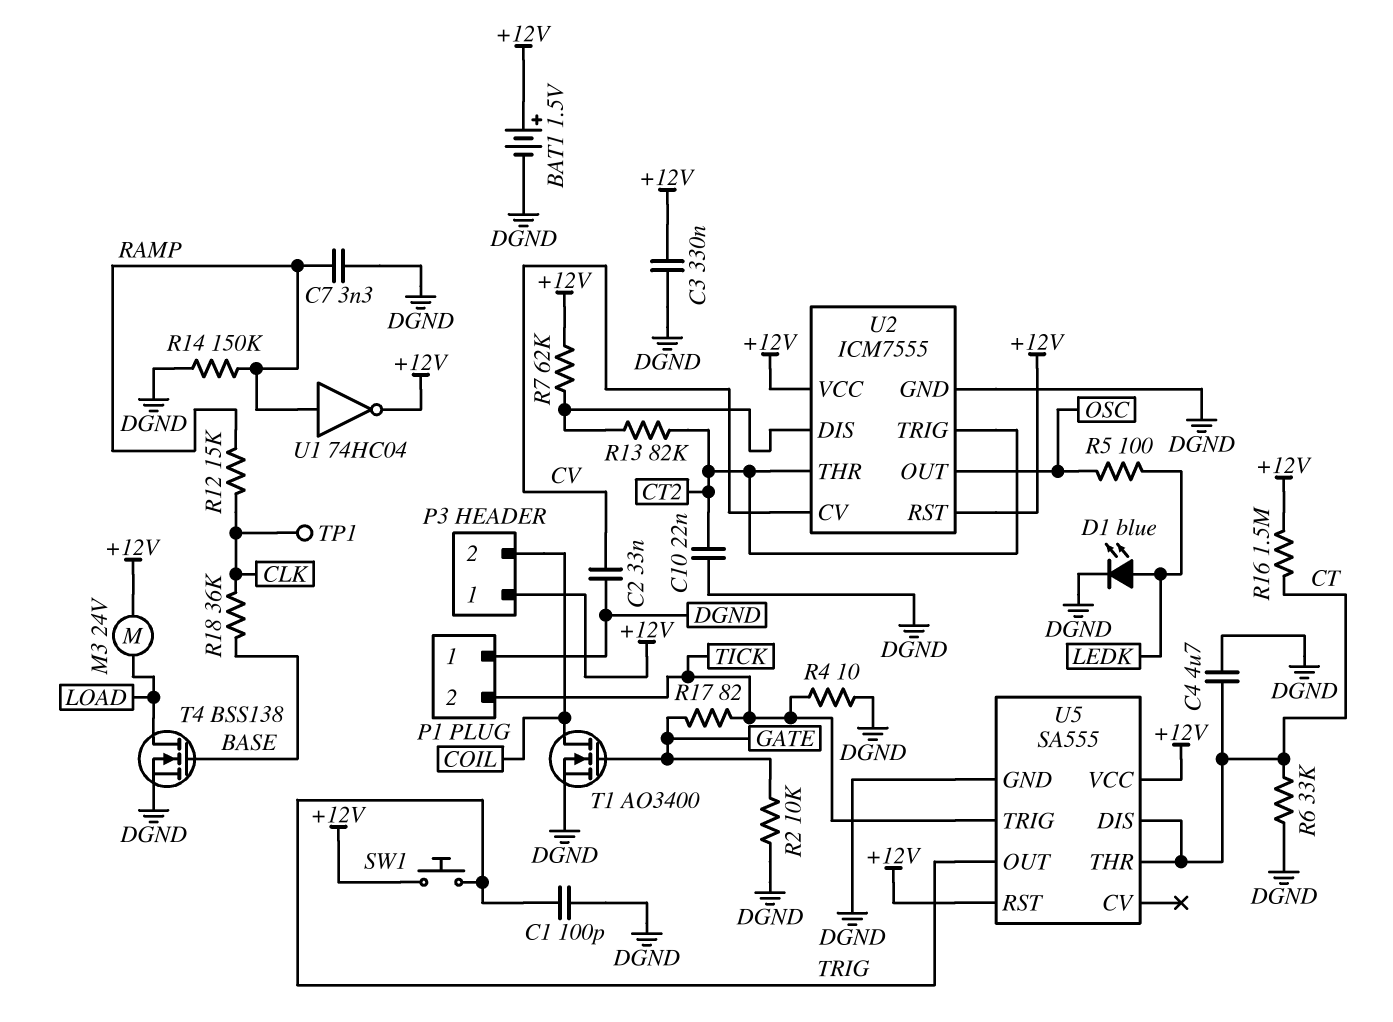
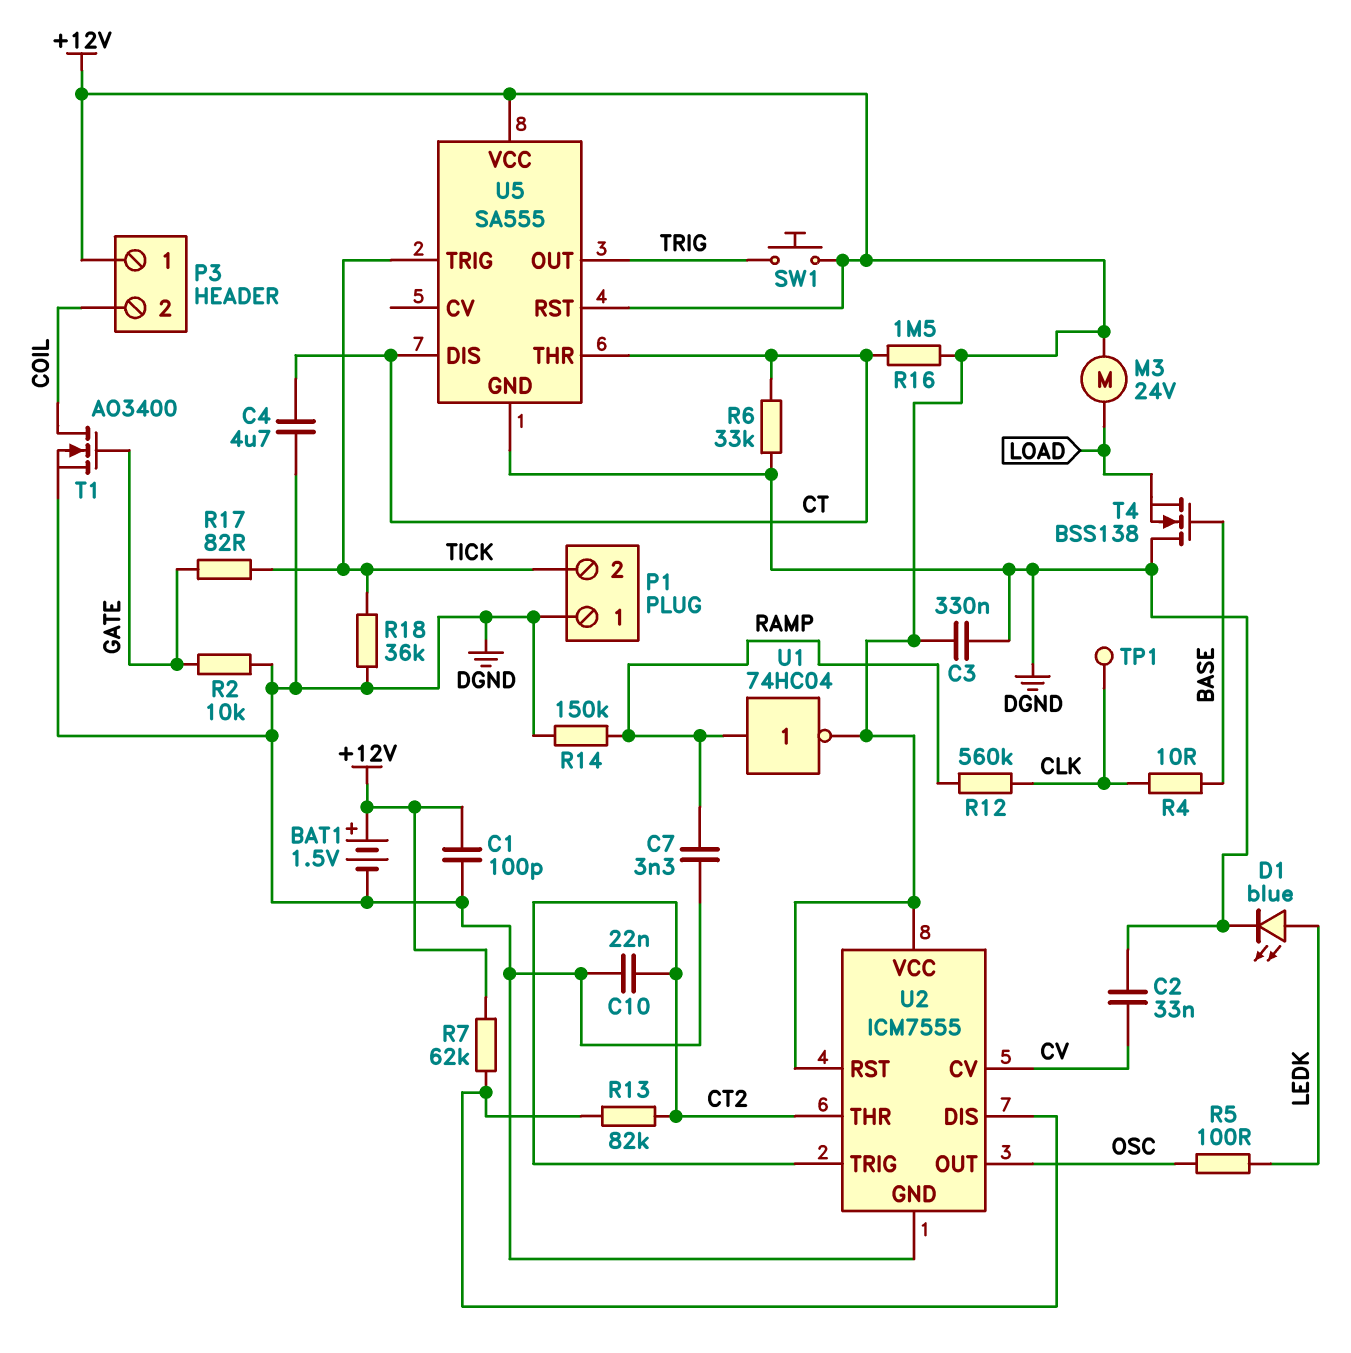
C1: 100pF (DGND, TRIG) -> 100pF (+12V, DGND)
R4: 10 (DGND, TICK) -> 10 (BASE, CLK)
R12: 15k (CLK, RAMP) -> 560k (CLK, RAMP)
R18: 36k (BASE, CLK) -> 36k (DGND, TICK)
T4: NMOS BSS138 (G BASE, D LOAD, S DGND) -> NMOS BSS138 (G BASE, D DGND, S LOAD)

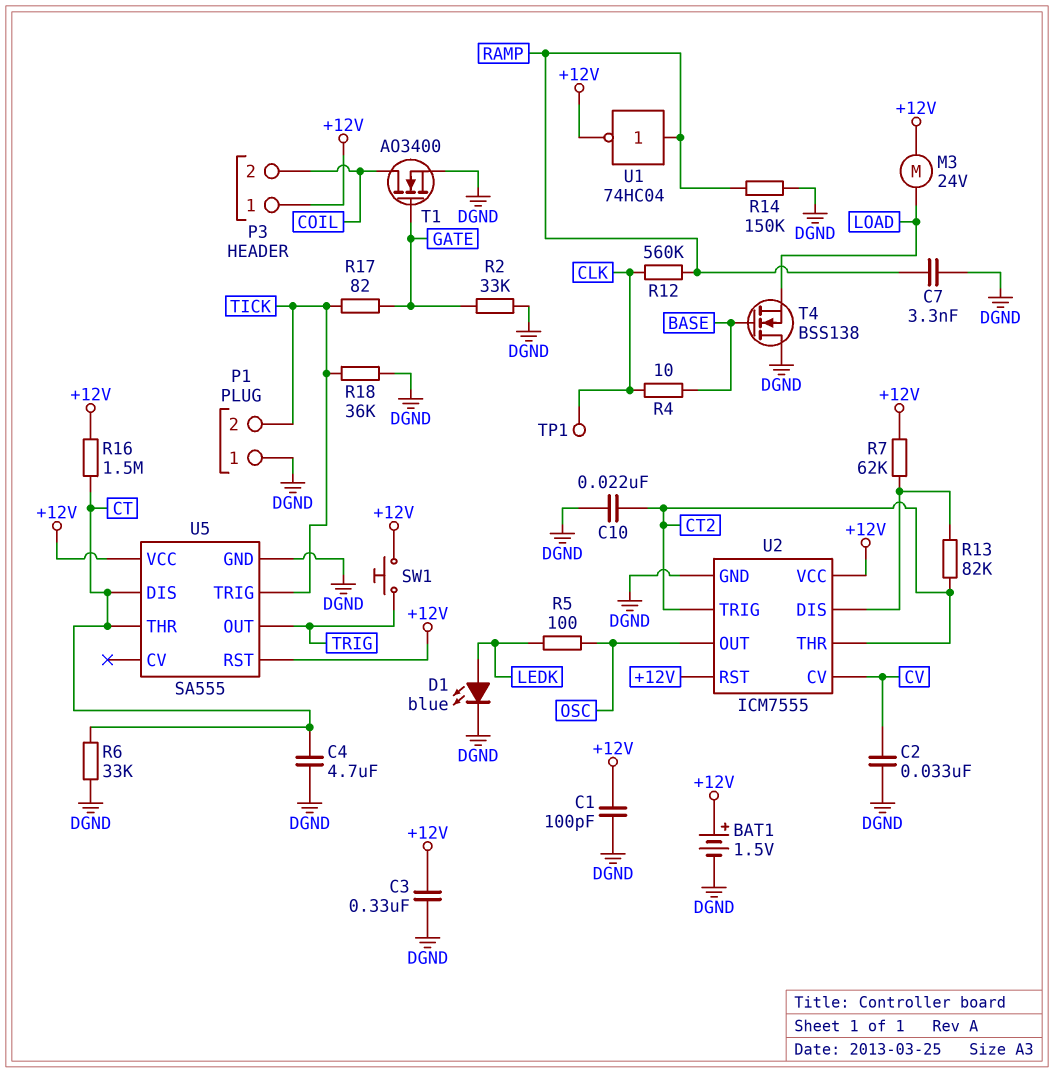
R2: 10k (DGND, GATE) -> 33k (DGND, GATE)

